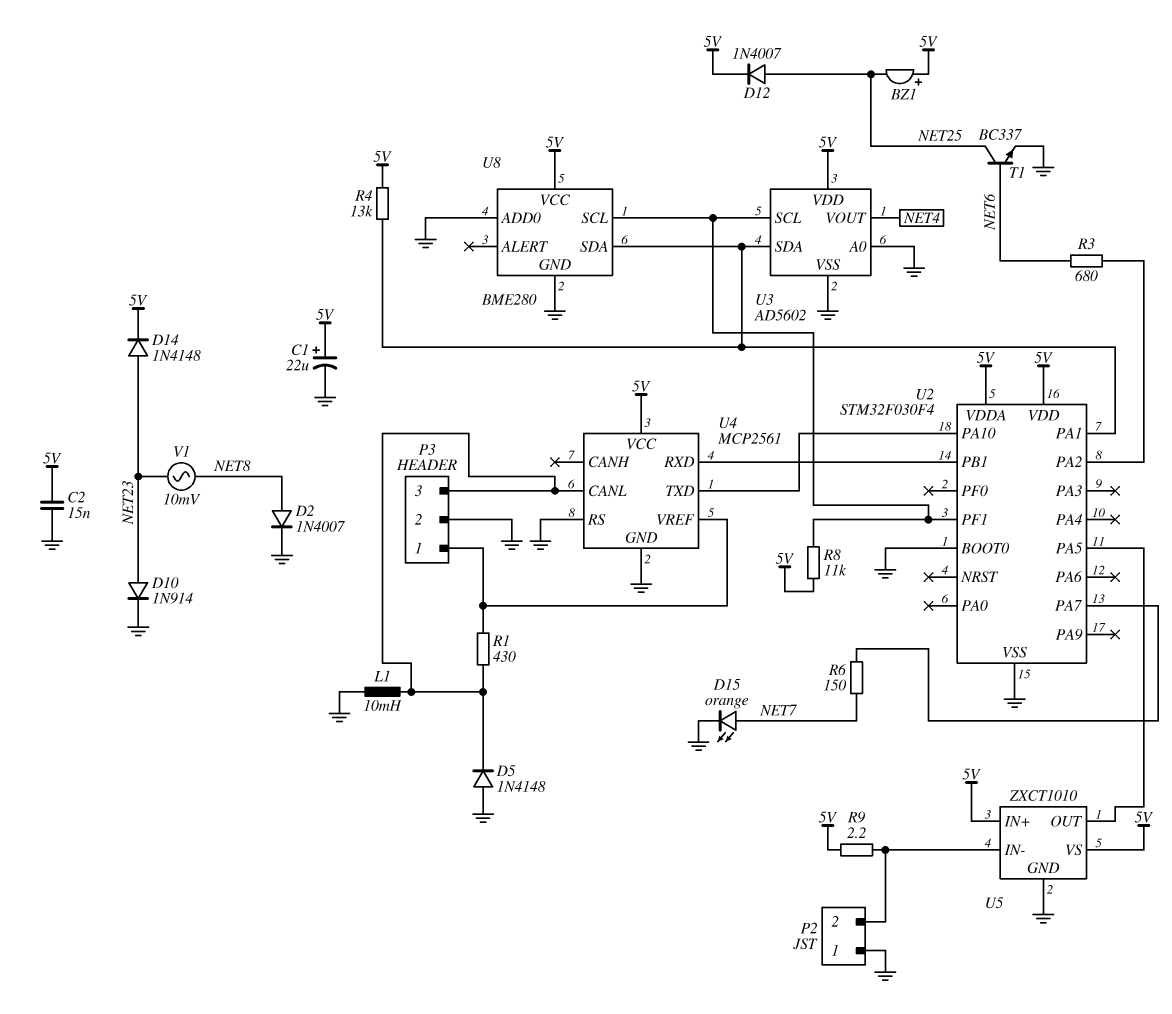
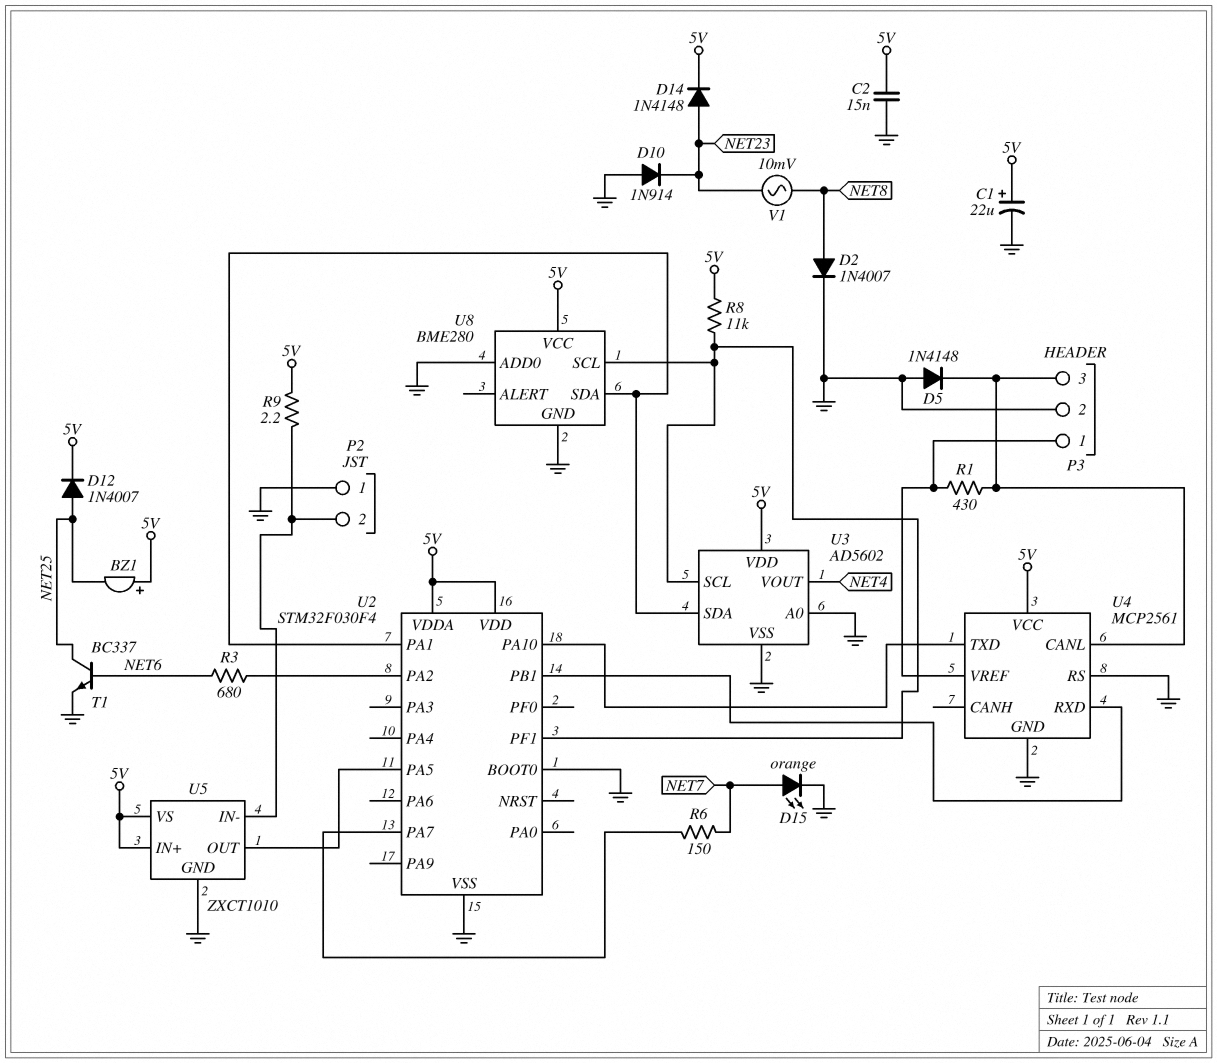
D10: diode 1N914 (A NET23, K GND) -> diode 1N914 (A GND, K NET23)
L1: 10mH (GND, P3/3) -> none
R4: 13k (5V, U2/PA1) -> none

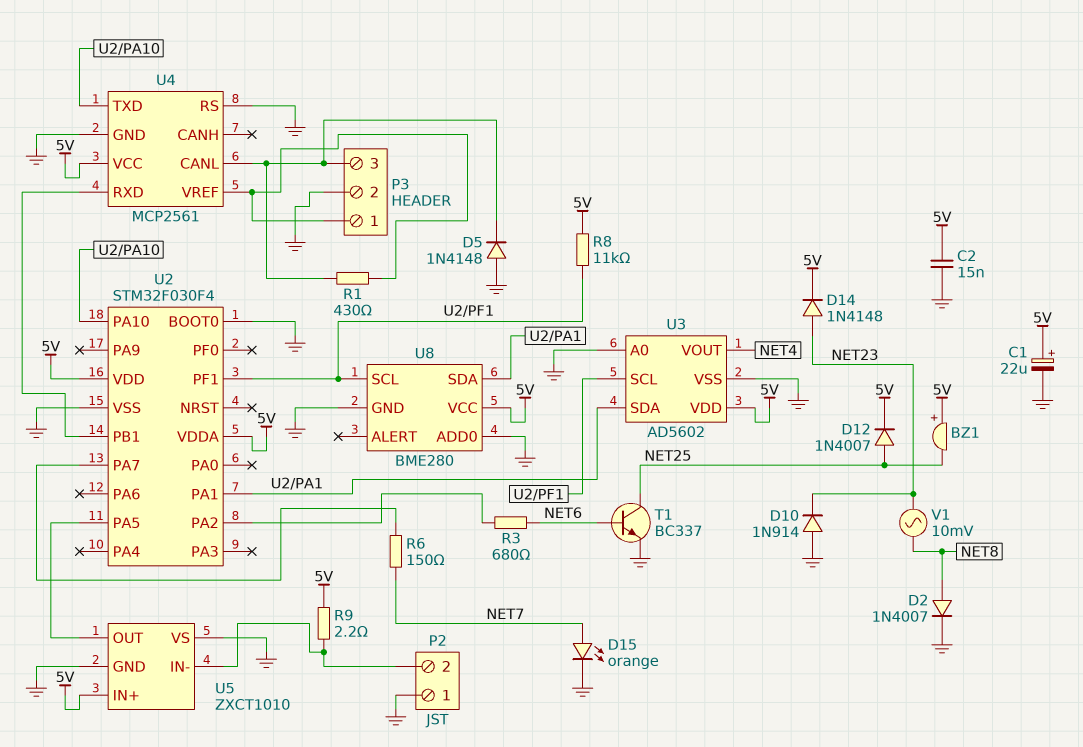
U5 pin VS: 5V -> GND

